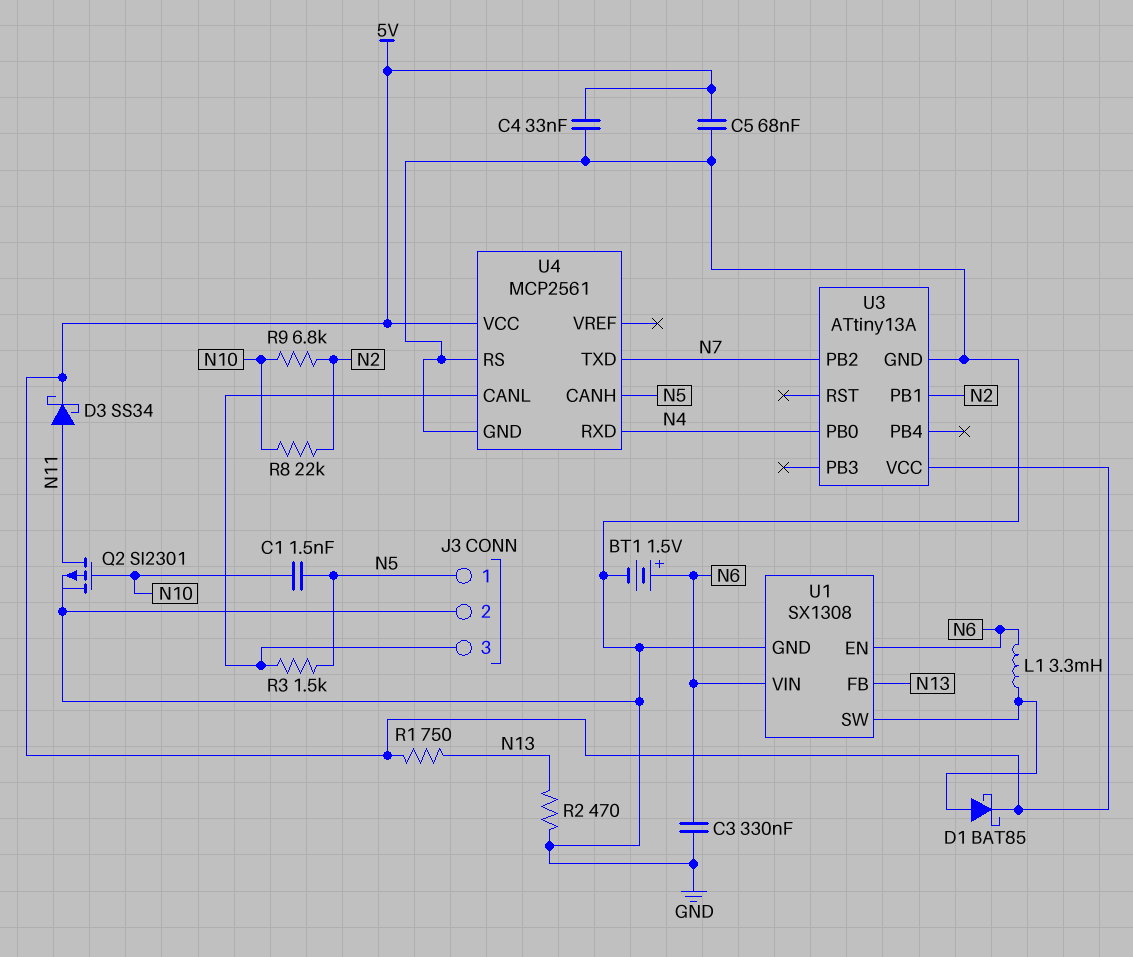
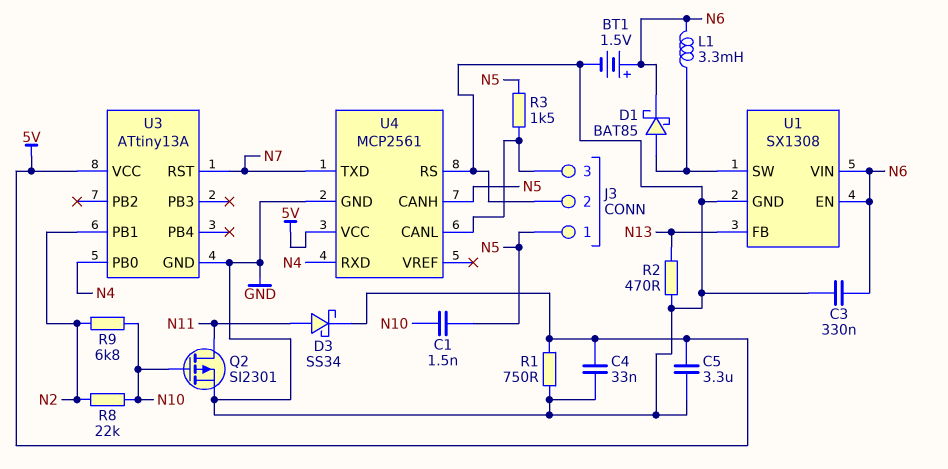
C5: 68nF (5V, GND) -> 3.3uF (5V, GND)
D1: schottky BAT85 (A U1/SW, K 5V) -> schottky BAT85 (A U1/SW, K N6)
R1: 750 (5V, N13) -> 750 (5V, GND)
U3 pin PB2: N7 -> none
U3 pin RST: none -> N7

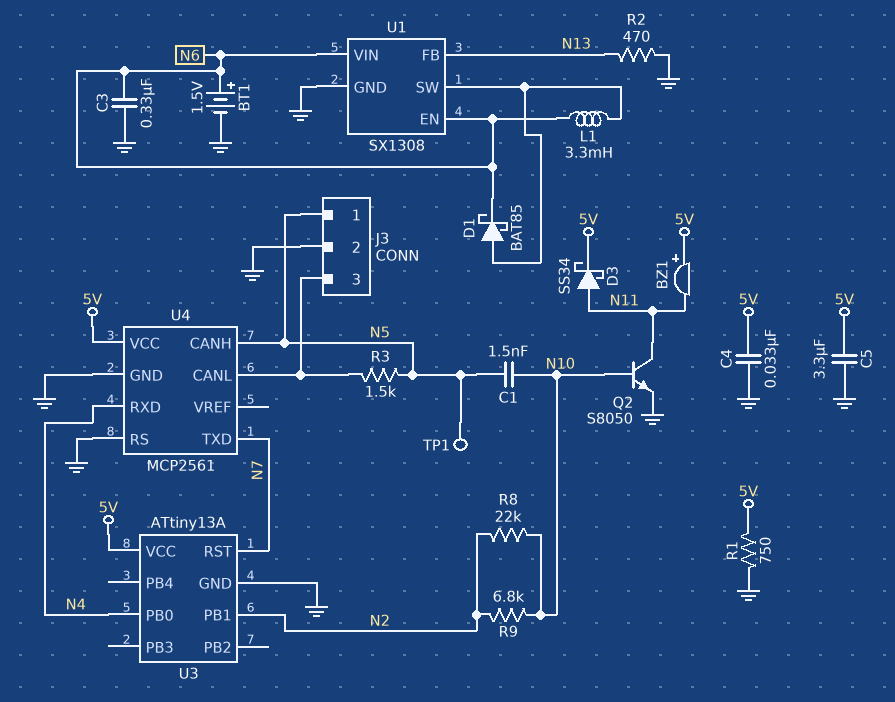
BZ1: none -> buzzer (plus 5V, minus N11)
Q2: PMOS SI2301 (G N10, D N11, S GND) -> NPN S8050 (B N10, C N11, E GND)
TP1: none -> test point (N5)

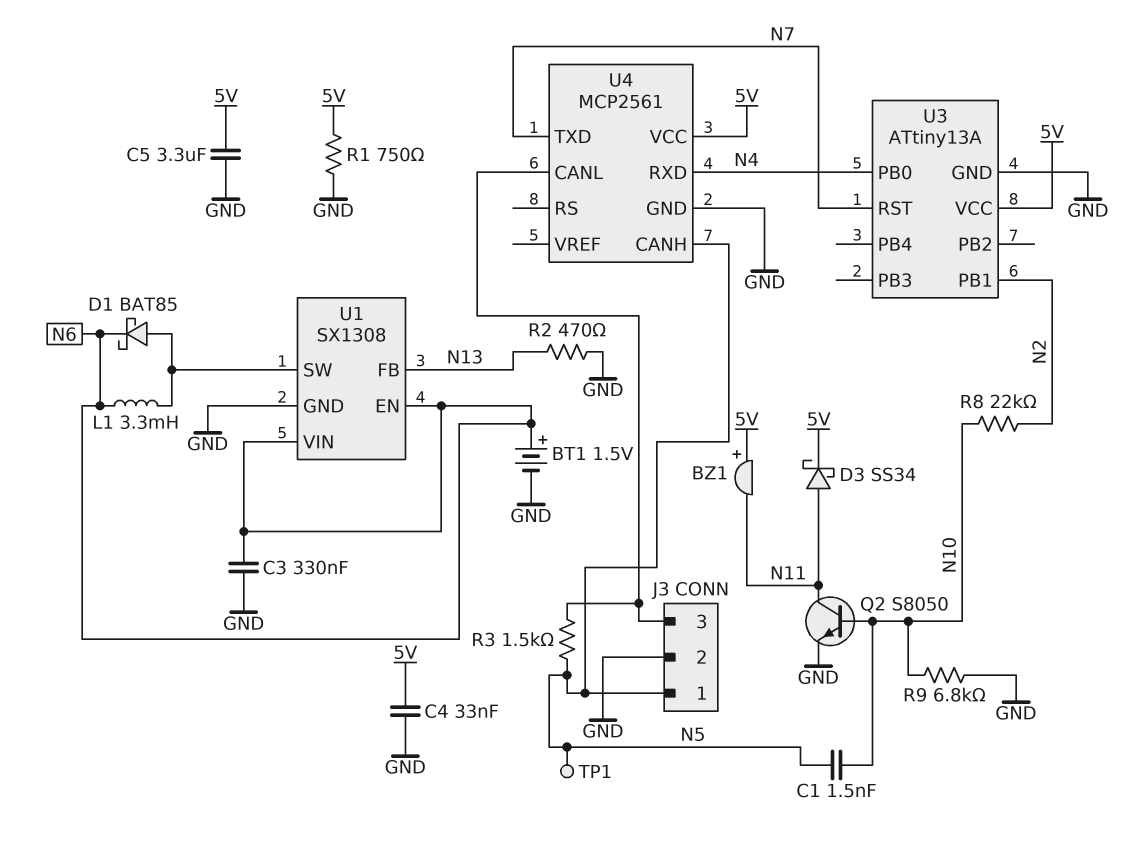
R9: 6.8k (N2, N10) -> 6.8k (GND, N10)
U4 pin RS: GND -> none

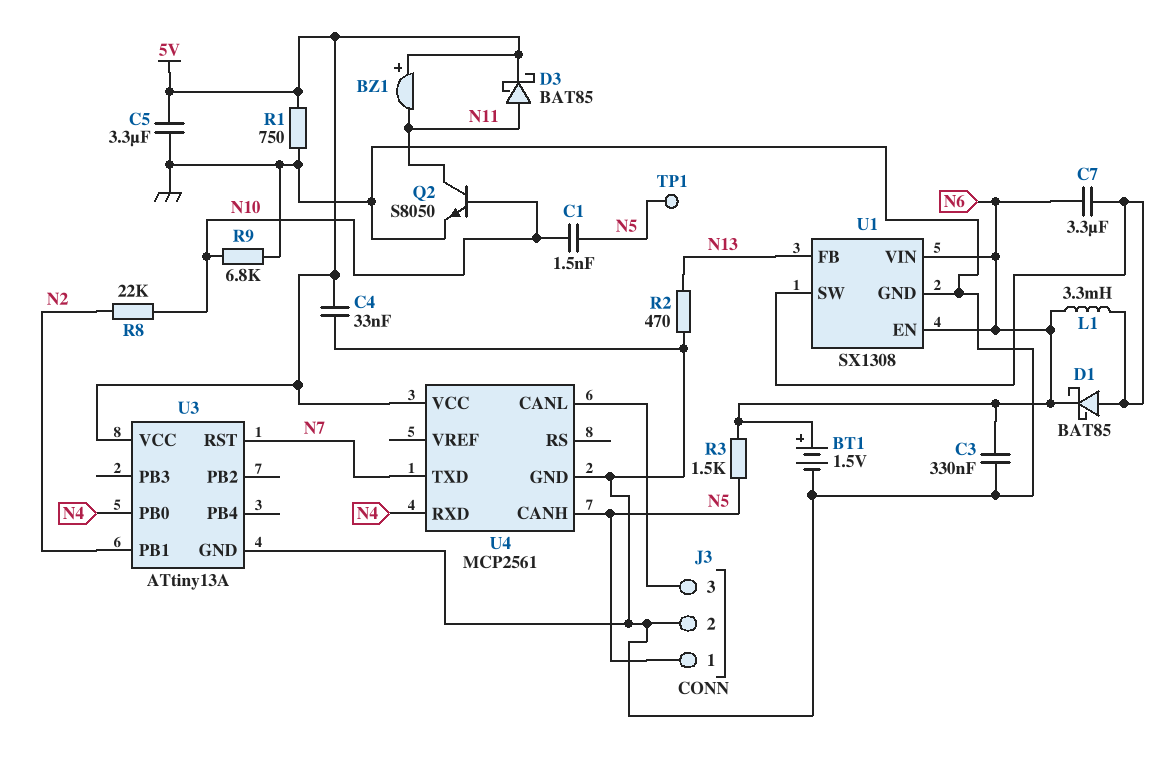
C7: none -> 3.3uF (N6, U1/SW)
D3: schottky SS34 (A N11, K 5V) -> schottky BAT85 (A N11, K 5V)
R3: 1.5k (J3/3, N5) -> 1.5k (N5, N6)

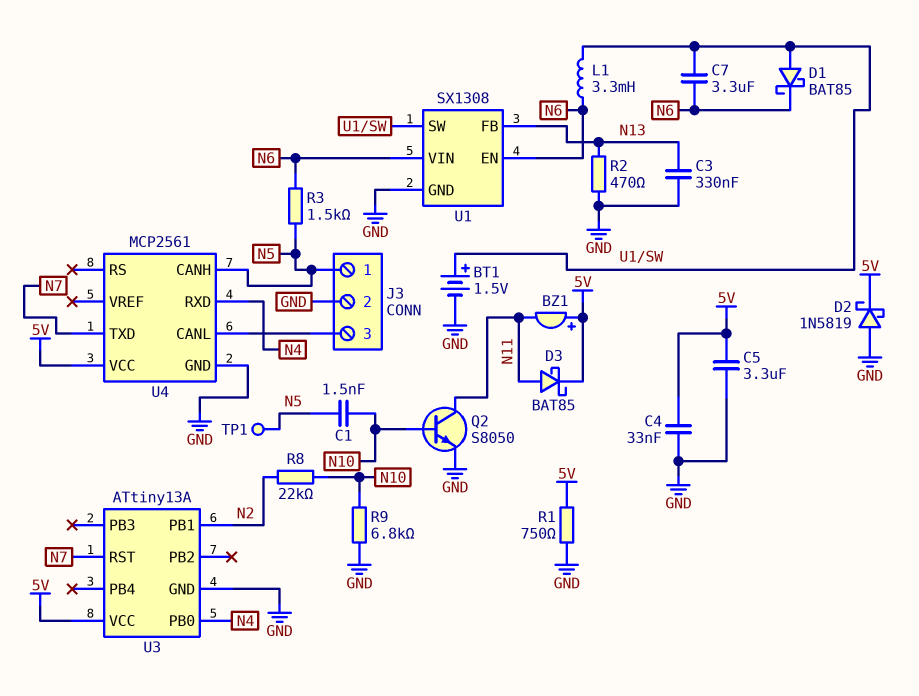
BT1: 1.5V (plus N6, minus GND) -> 1.5V (plus U1/SW, minus GND)
C3: 330nF (GND, N6) -> 330nF (GND, N13)
D2: none -> schottky 1N5819 (A GND, K 5V)

